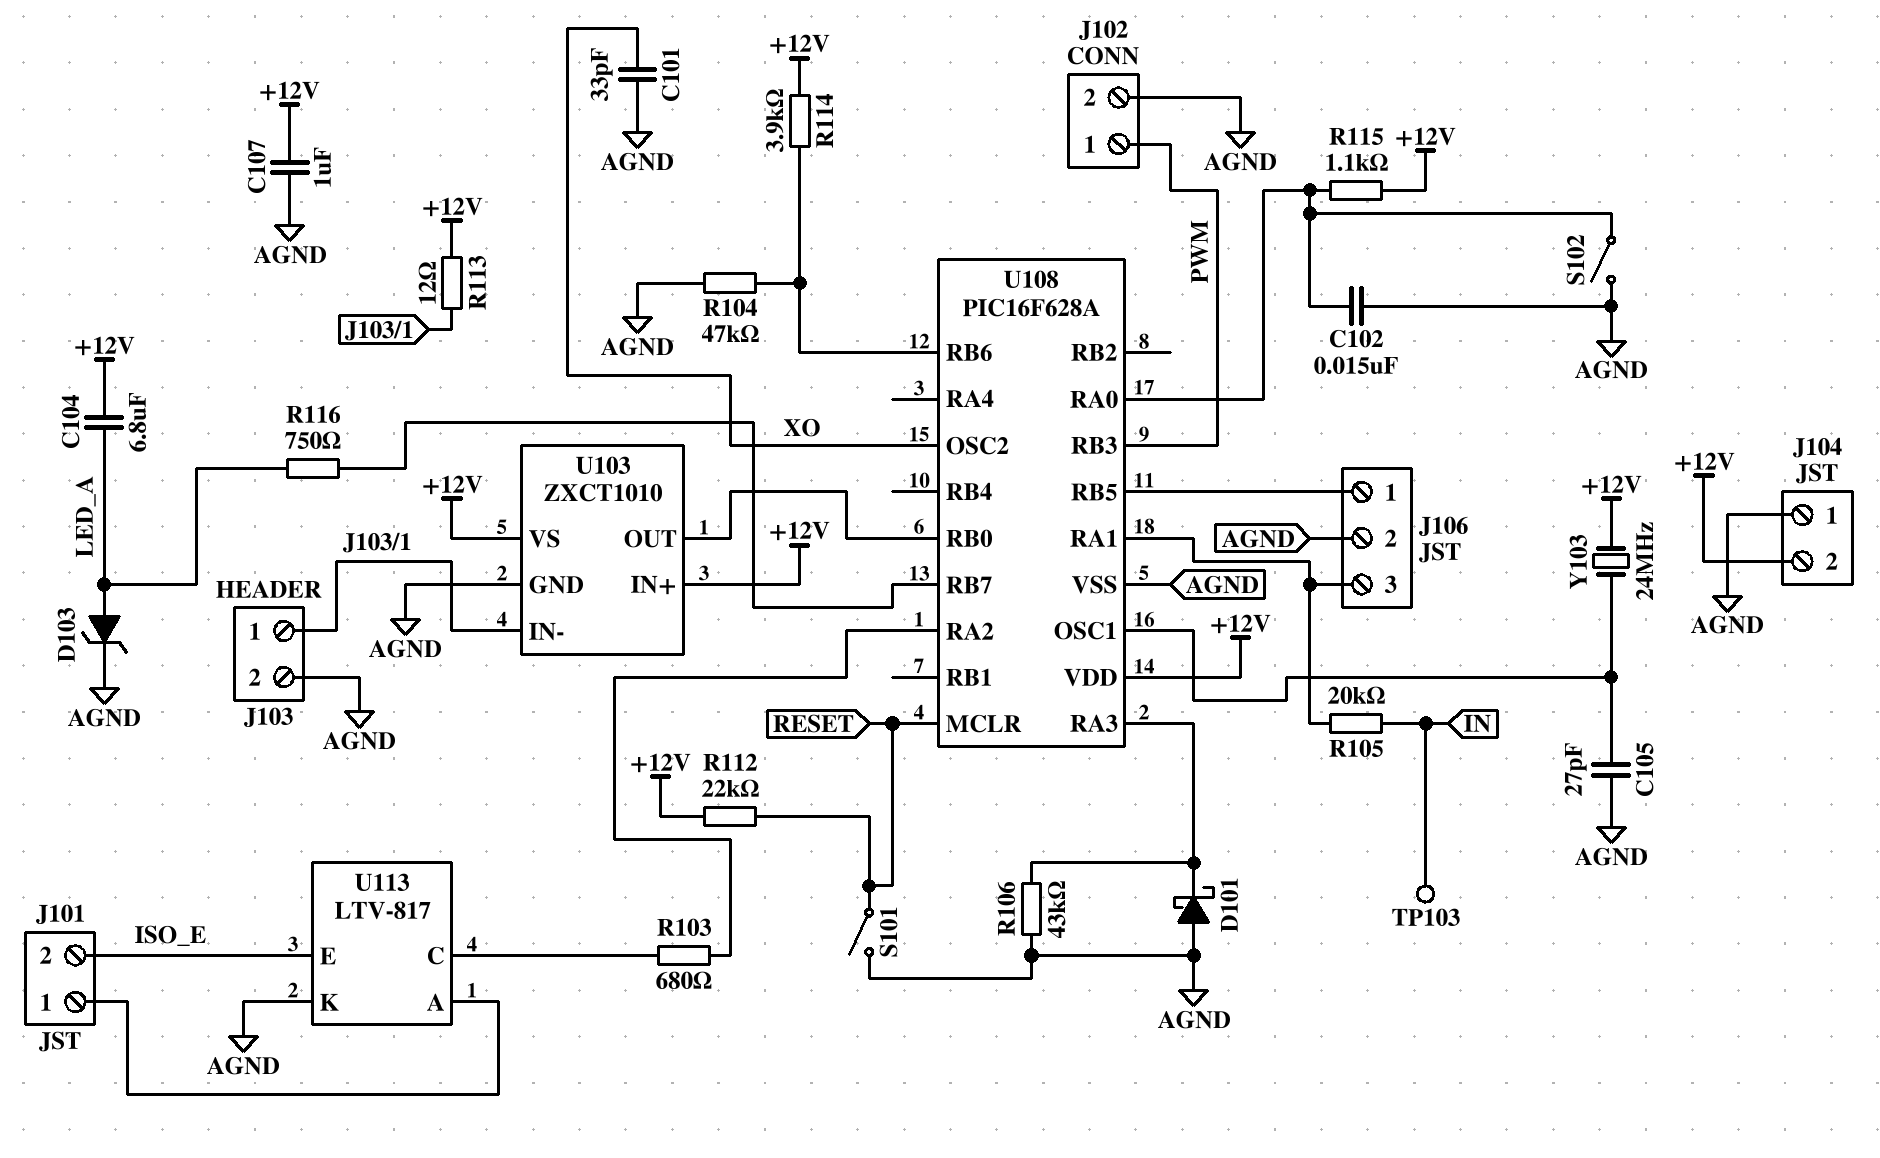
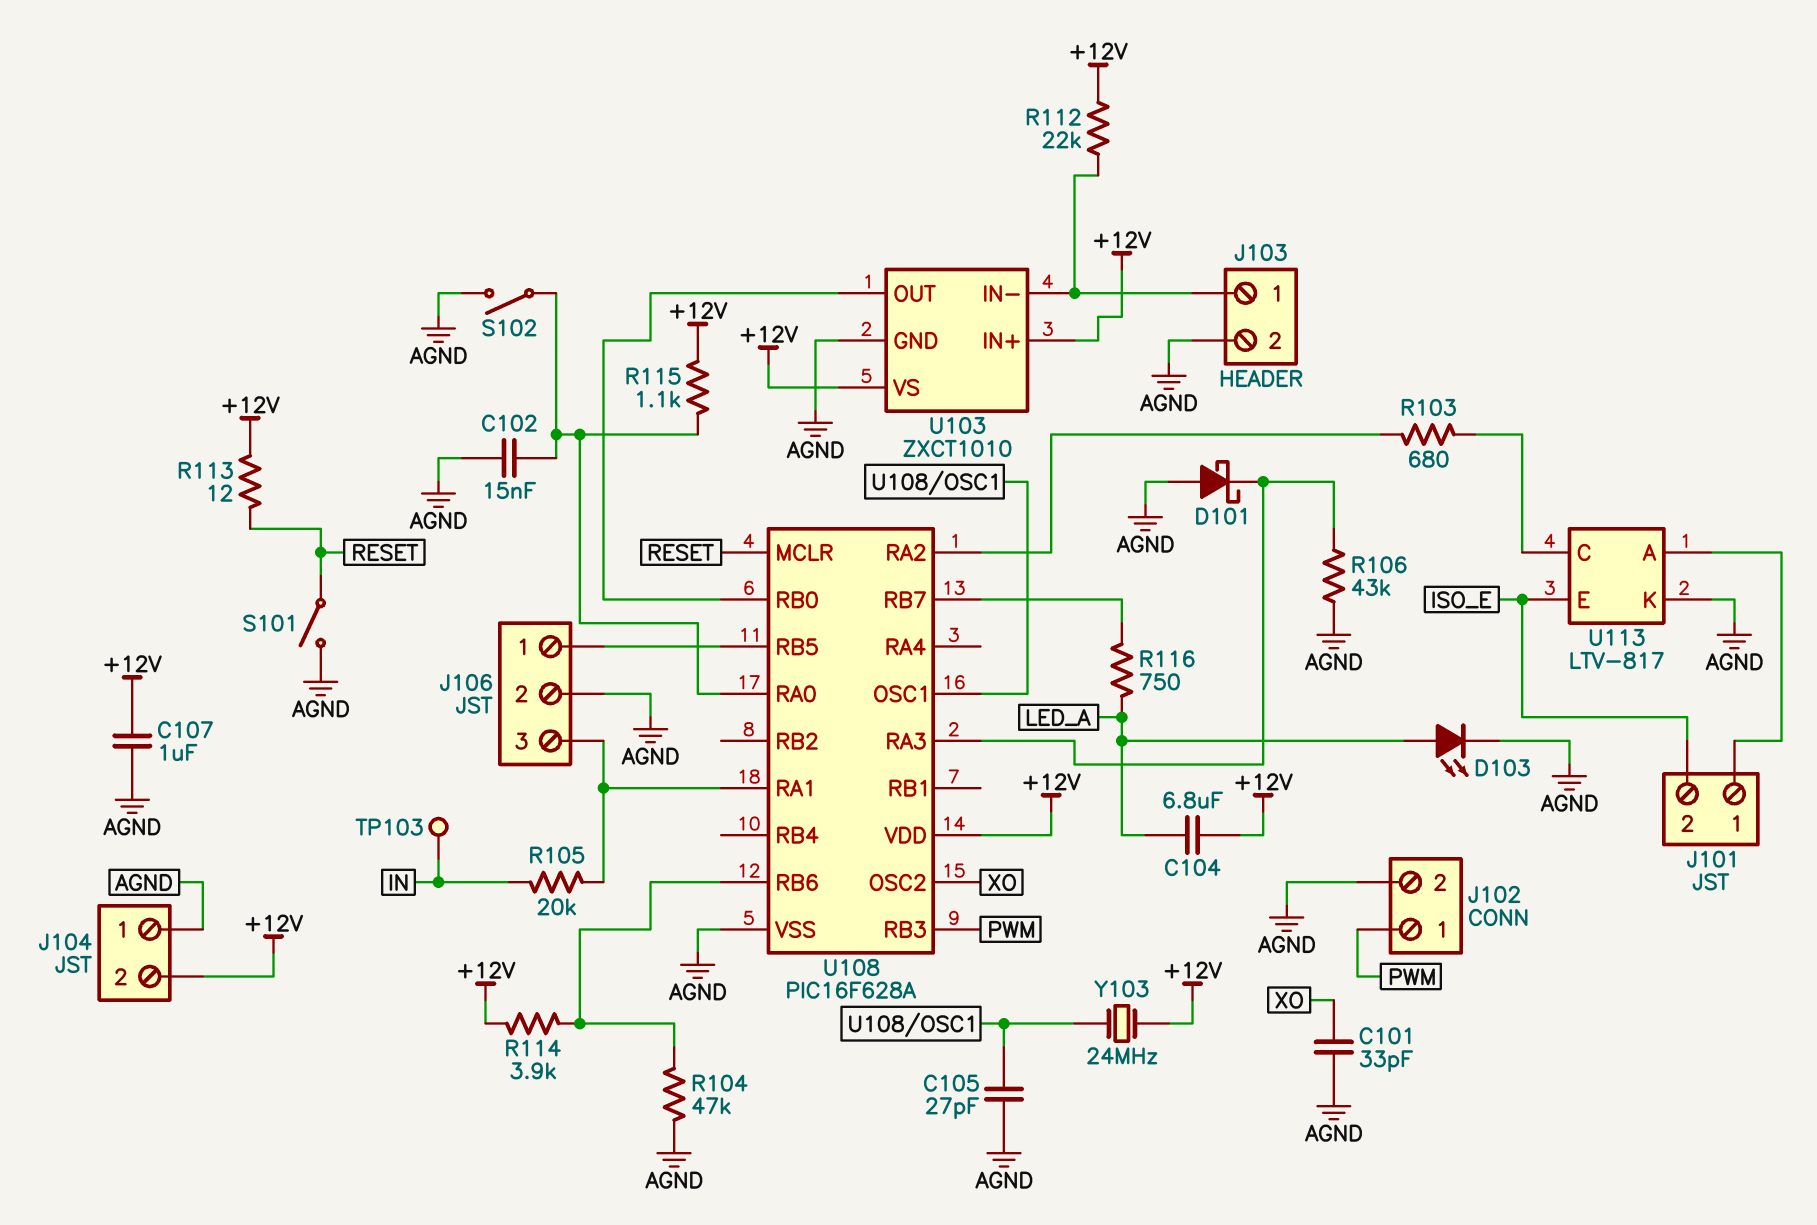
D103: zener (A LED_A, K AGND) -> LED (A LED_A, K AGND)
R112: 22k (+12V, RESET) -> 22k (+12V, J103/1)
R113: 12 (+12V, J103/1) -> 12 (+12V, RESET)

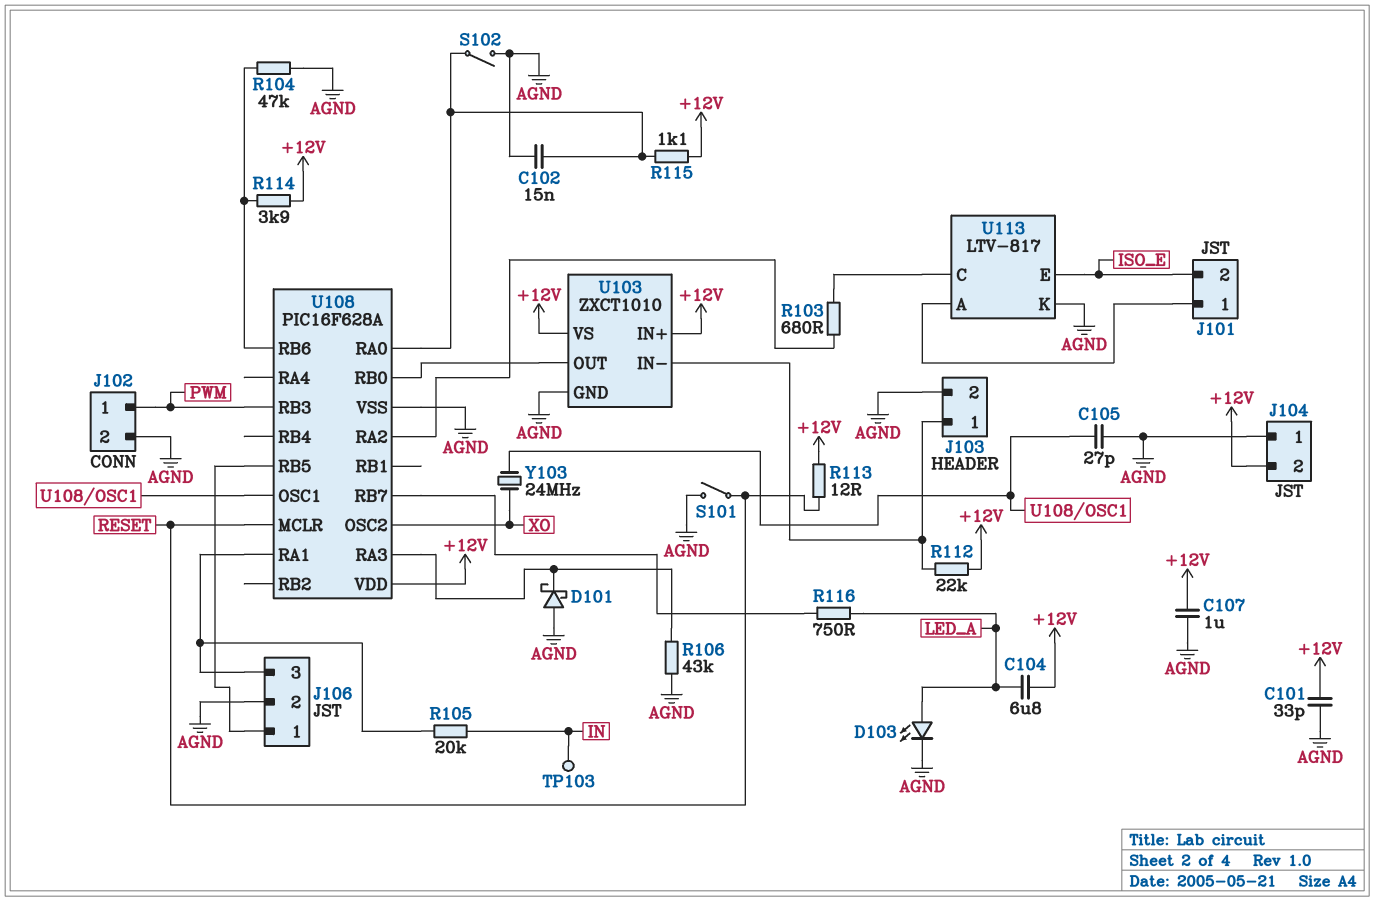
C101: 33pF (AGND, XO) -> 33pF (+12V, AGND)
Y103: 24MHz (+12V, U108/OSC1) -> 24MHz (U108/OSC1, XO)

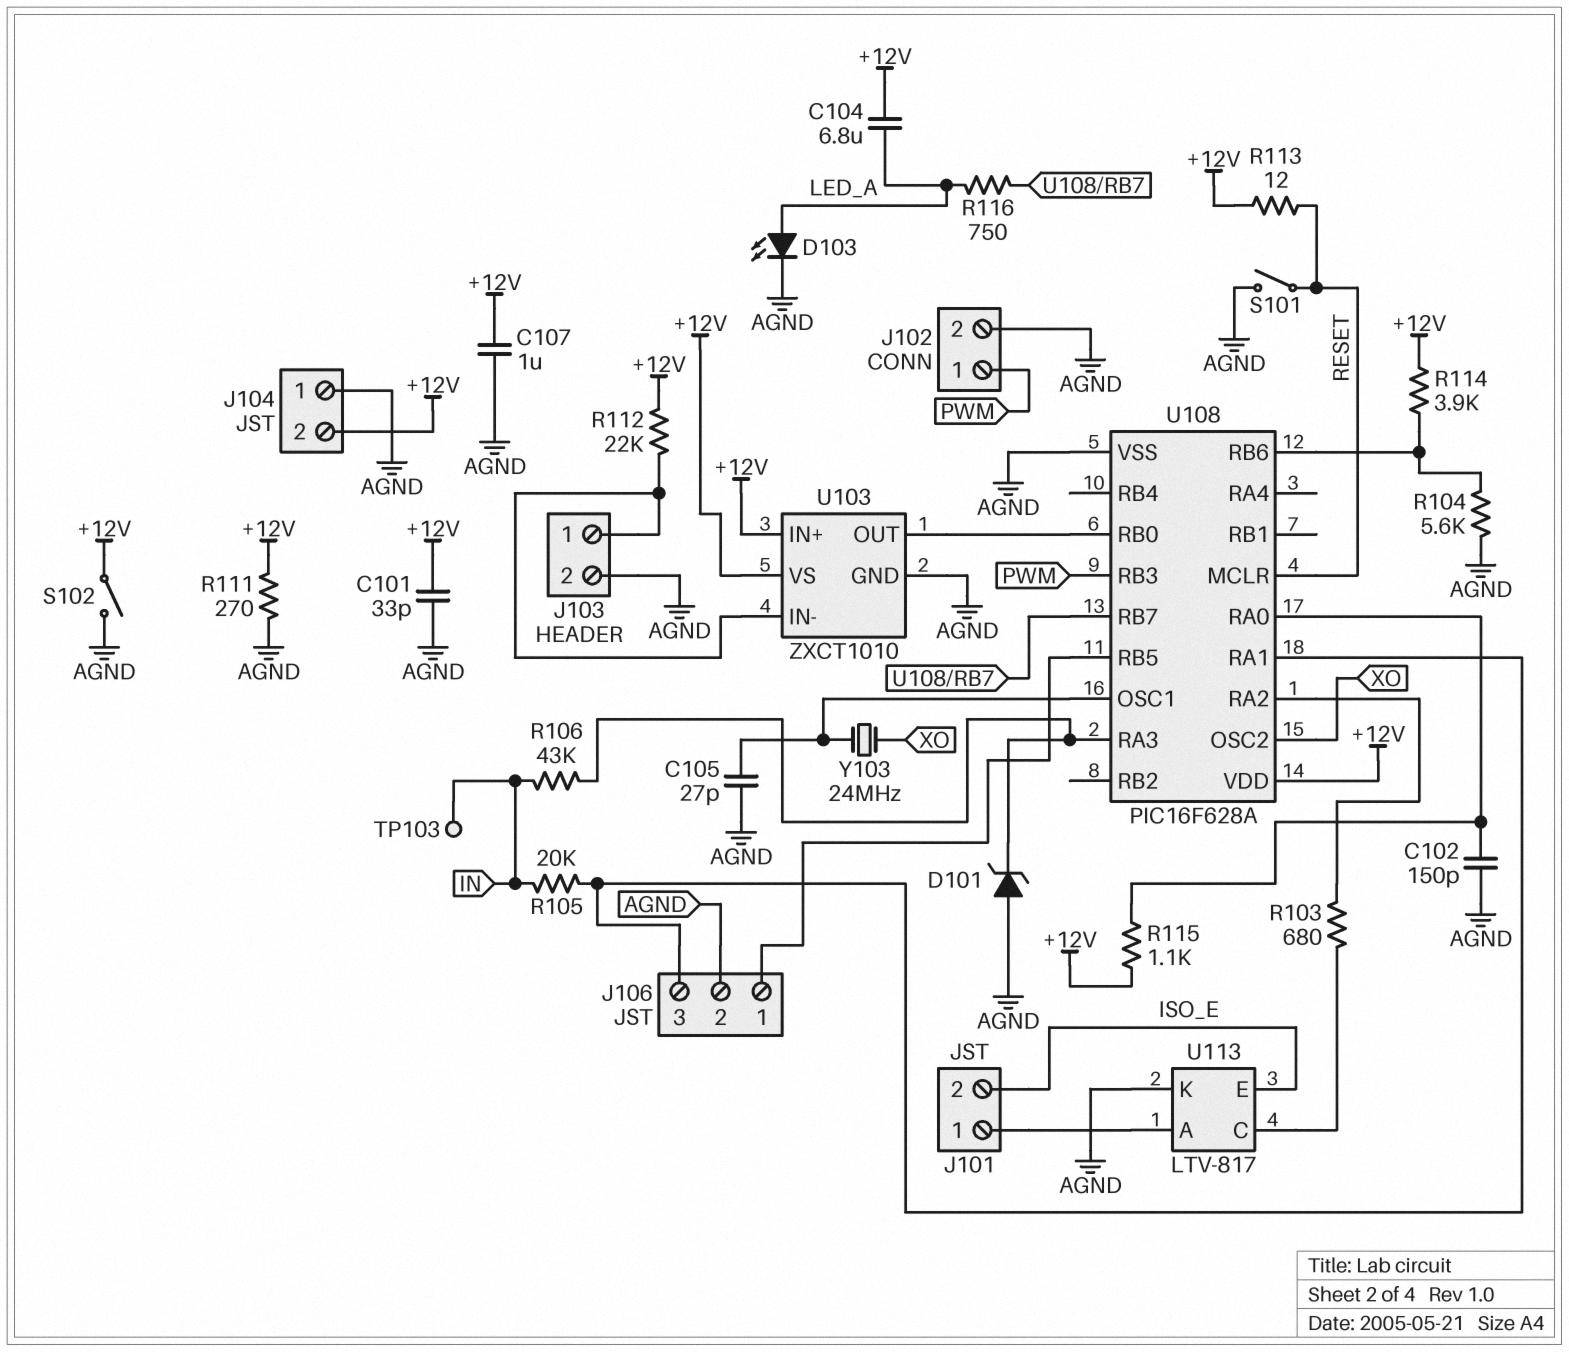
C102: 15nF (AGND, U108/RA0) -> 150pF (AGND, U108/RA0)
D101: schottky (A AGND, K U108/RA3) -> zener (A AGND, K U108/RA3)
R104: 47k (AGND, U108/RB6) -> 5.6k (AGND, U108/RB6)
R106: 43k (AGND, U108/RA3) -> 43k (IN, U108/RA3)
R111: none -> 270 (+12V, AGND)
S102: switch (AGND, U108/RA0) -> switch (+12V, AGND)

